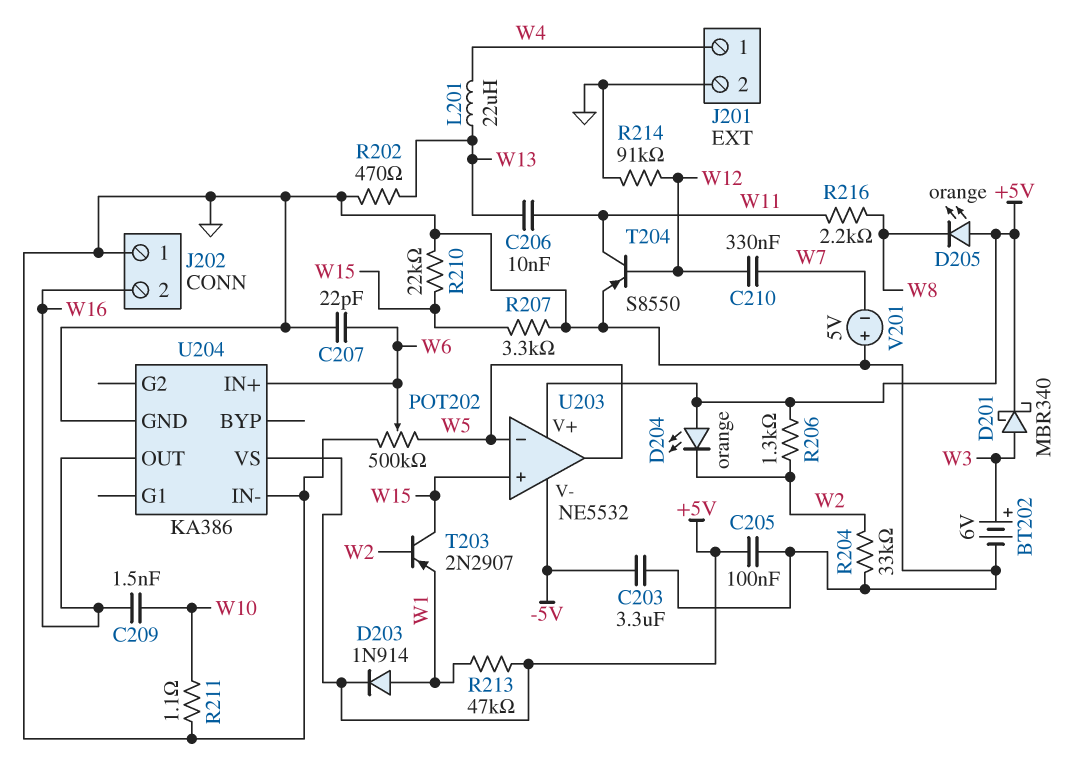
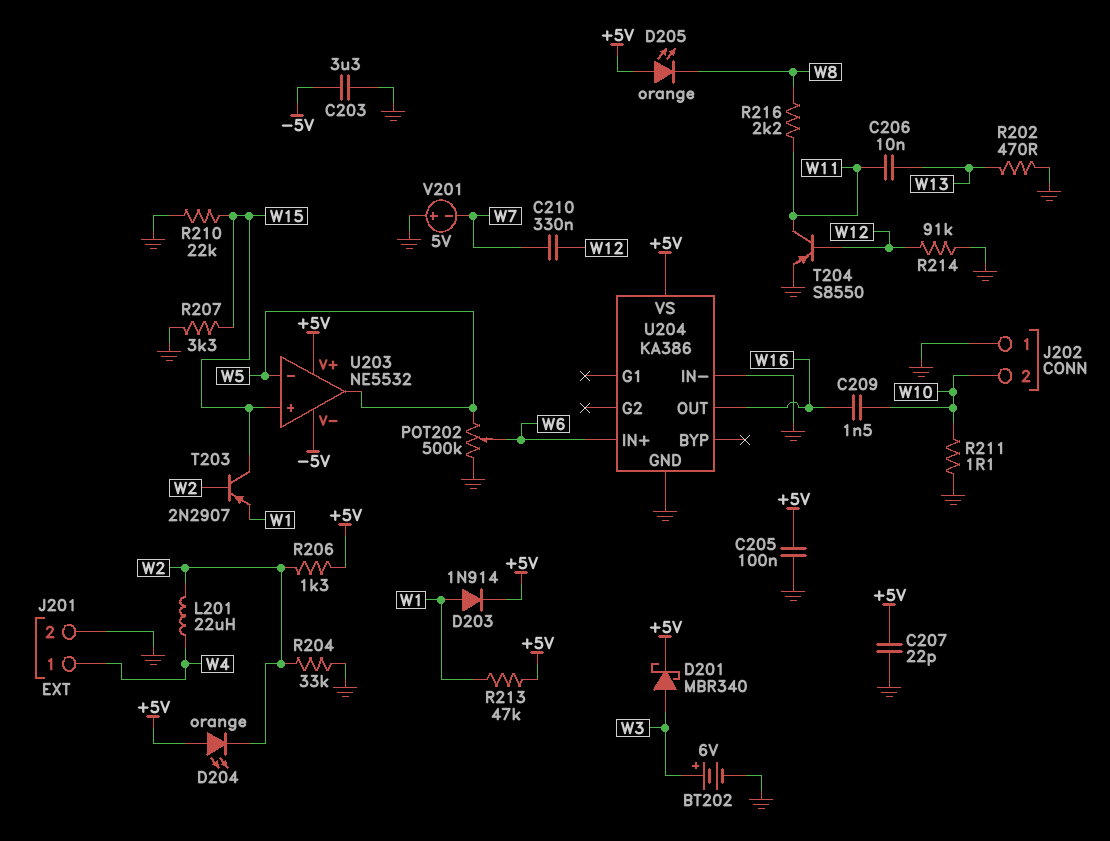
C207: 22pF (GND, W6) -> 22pF (+5V, GND)
J202 pin 2: W16 -> W10
L201: 22uH (W4, W13) -> 22uH (W2, W4)

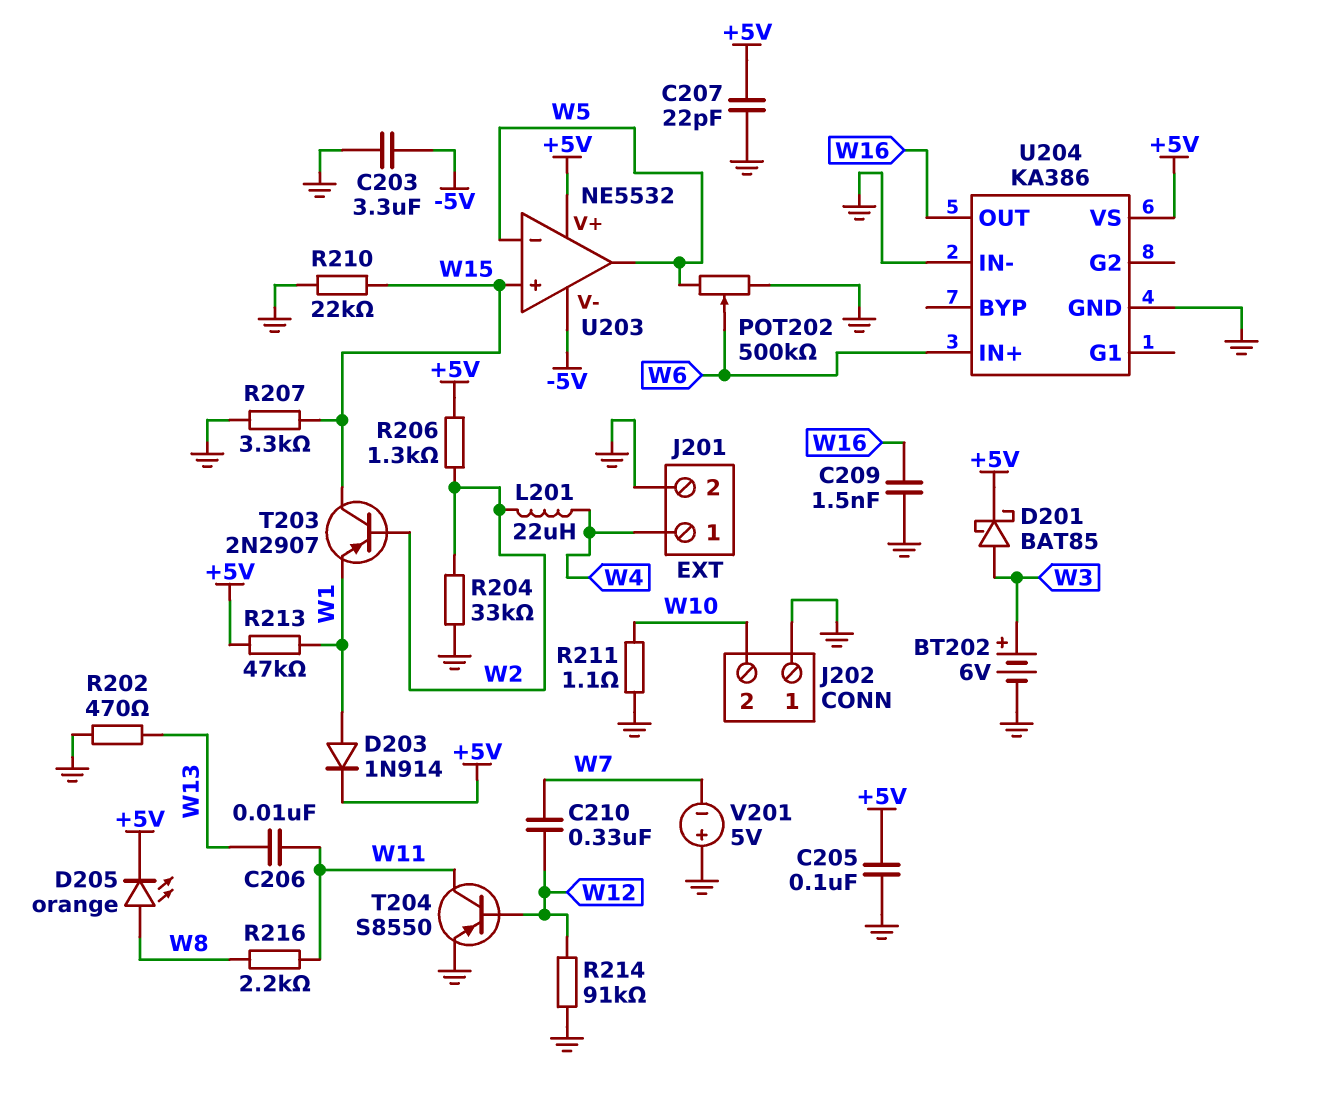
C209: 1.5nF (W10, W16) -> 1.5nF (GND, W16)
D201: schottky MBR340 (A W3, K +5V) -> schottky BAT85 (A W3, K +5V)
D204: LED orange (A +5V, K W2) -> none
D205: LED orange (A +5V, K W8) -> LED orange (A W8, K +5V)

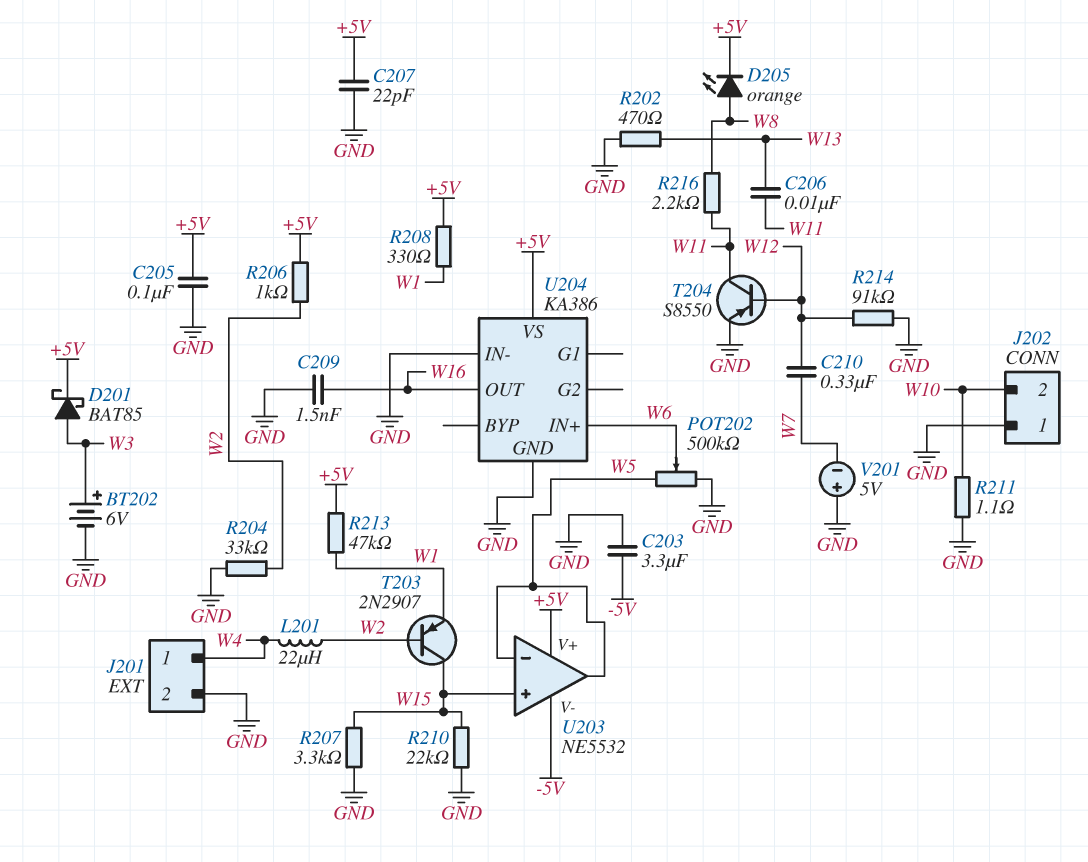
D203: diode 1N914 (A W1, K +5V) -> none
R206: 1.3k (+5V, W2) -> 1k (+5V, W2)
R208: none -> 330 (+5V, W1)

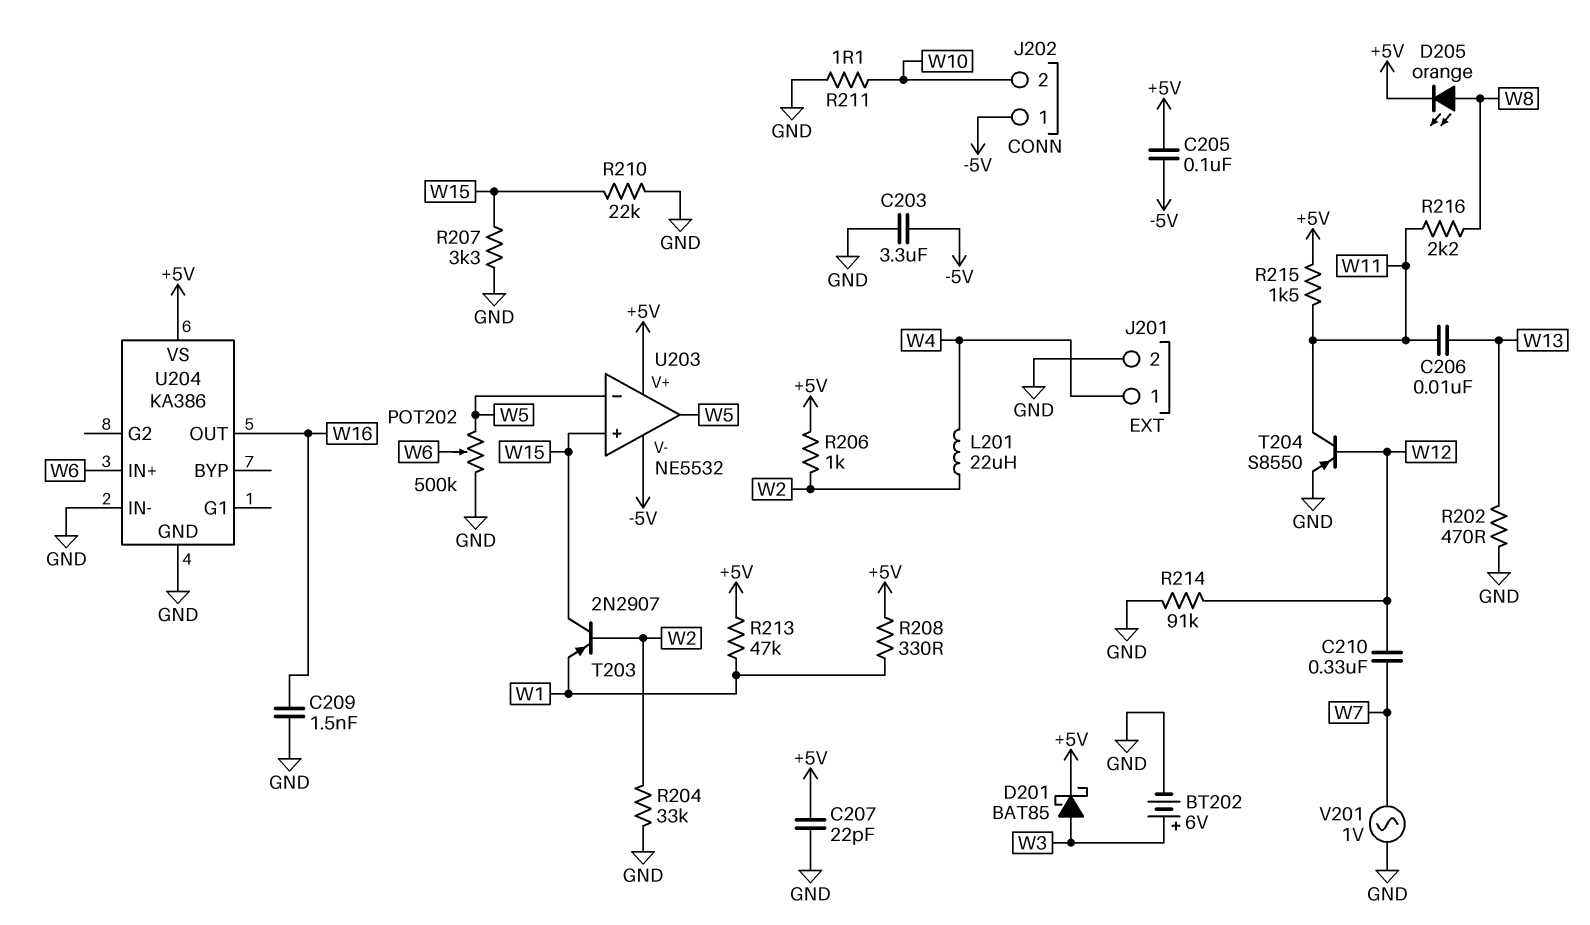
C205: 100nF (+5V, GND) -> 100nF (+5V, -5V)
J202 pin 1: GND -> -5V
R215: none -> 1.5k (+5V, W11)
V201: 5V (plus GND, minus W7) -> AC 1V (GND, W7)

